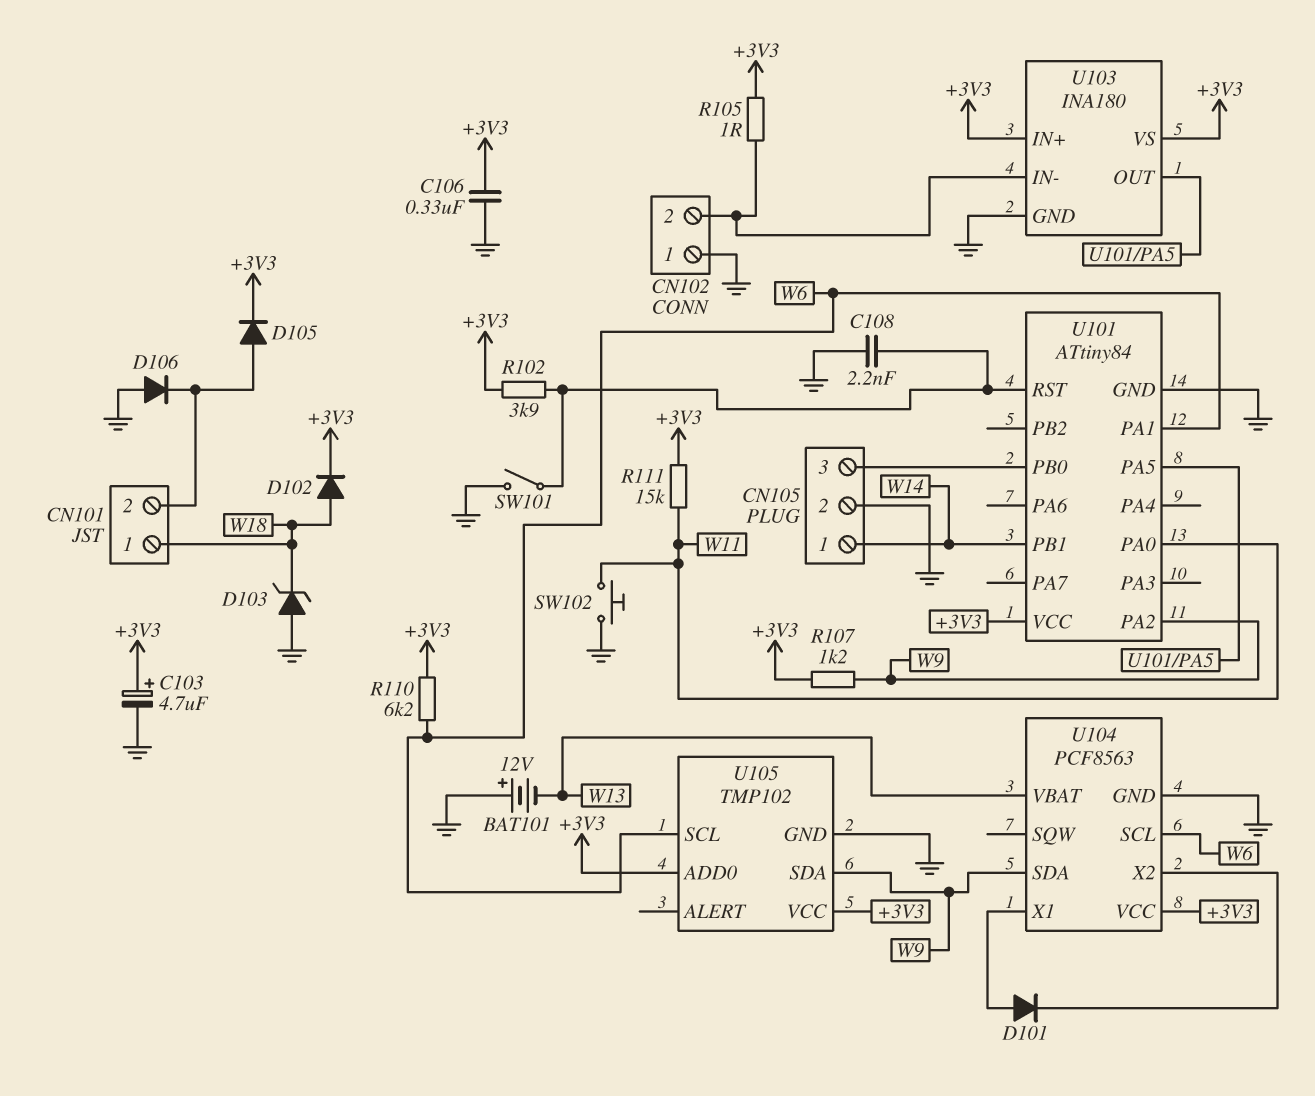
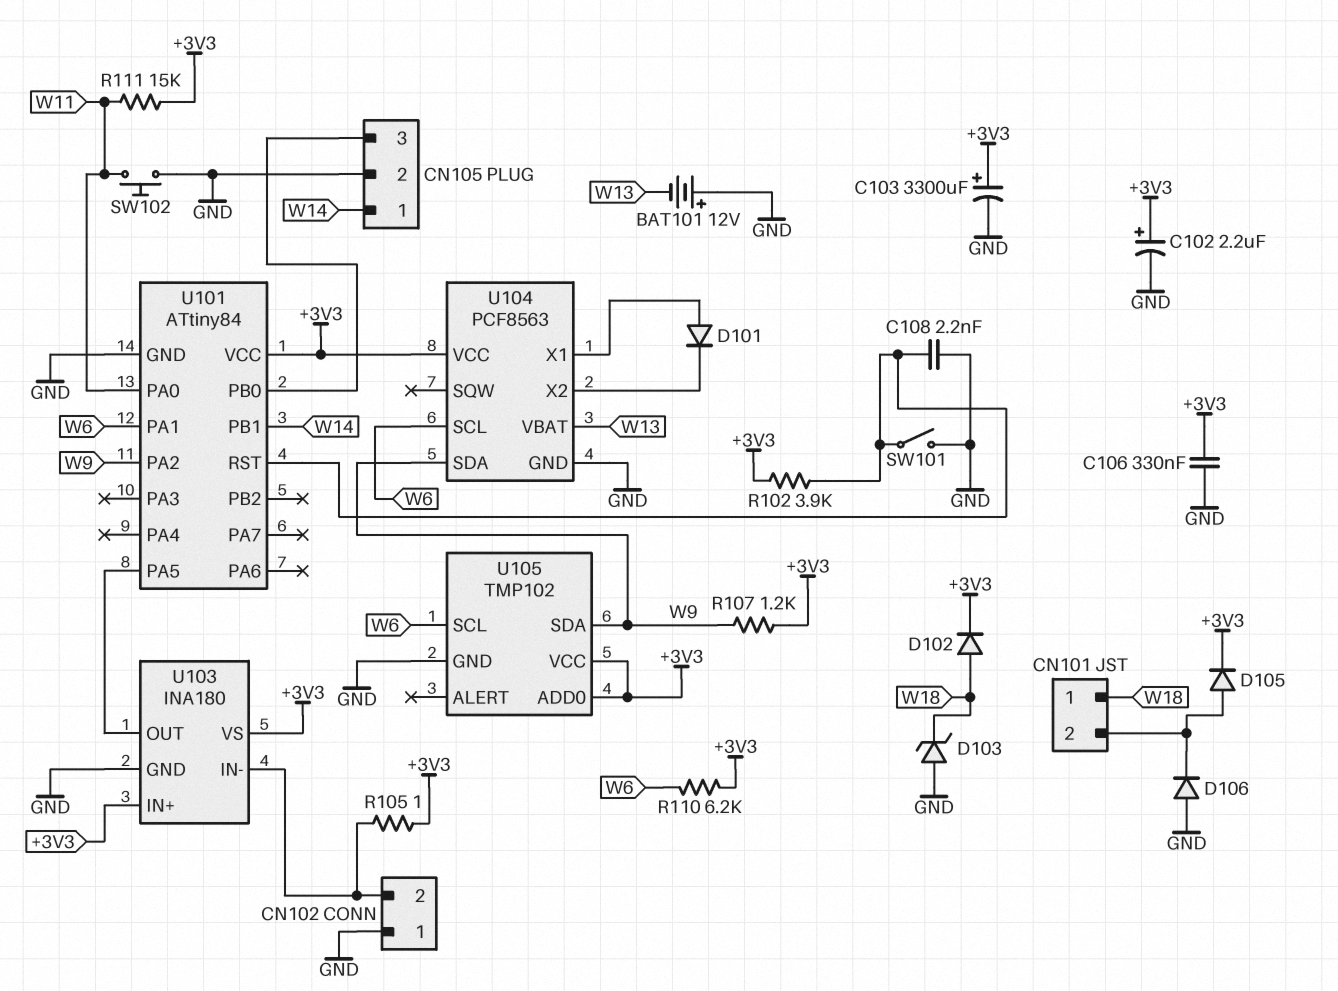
C102: none -> 2.2uF (plus +3V3, minus GND)
C103: 4.7uF (plus +3V3, minus GND) -> 3300uF (plus +3V3, minus GND)

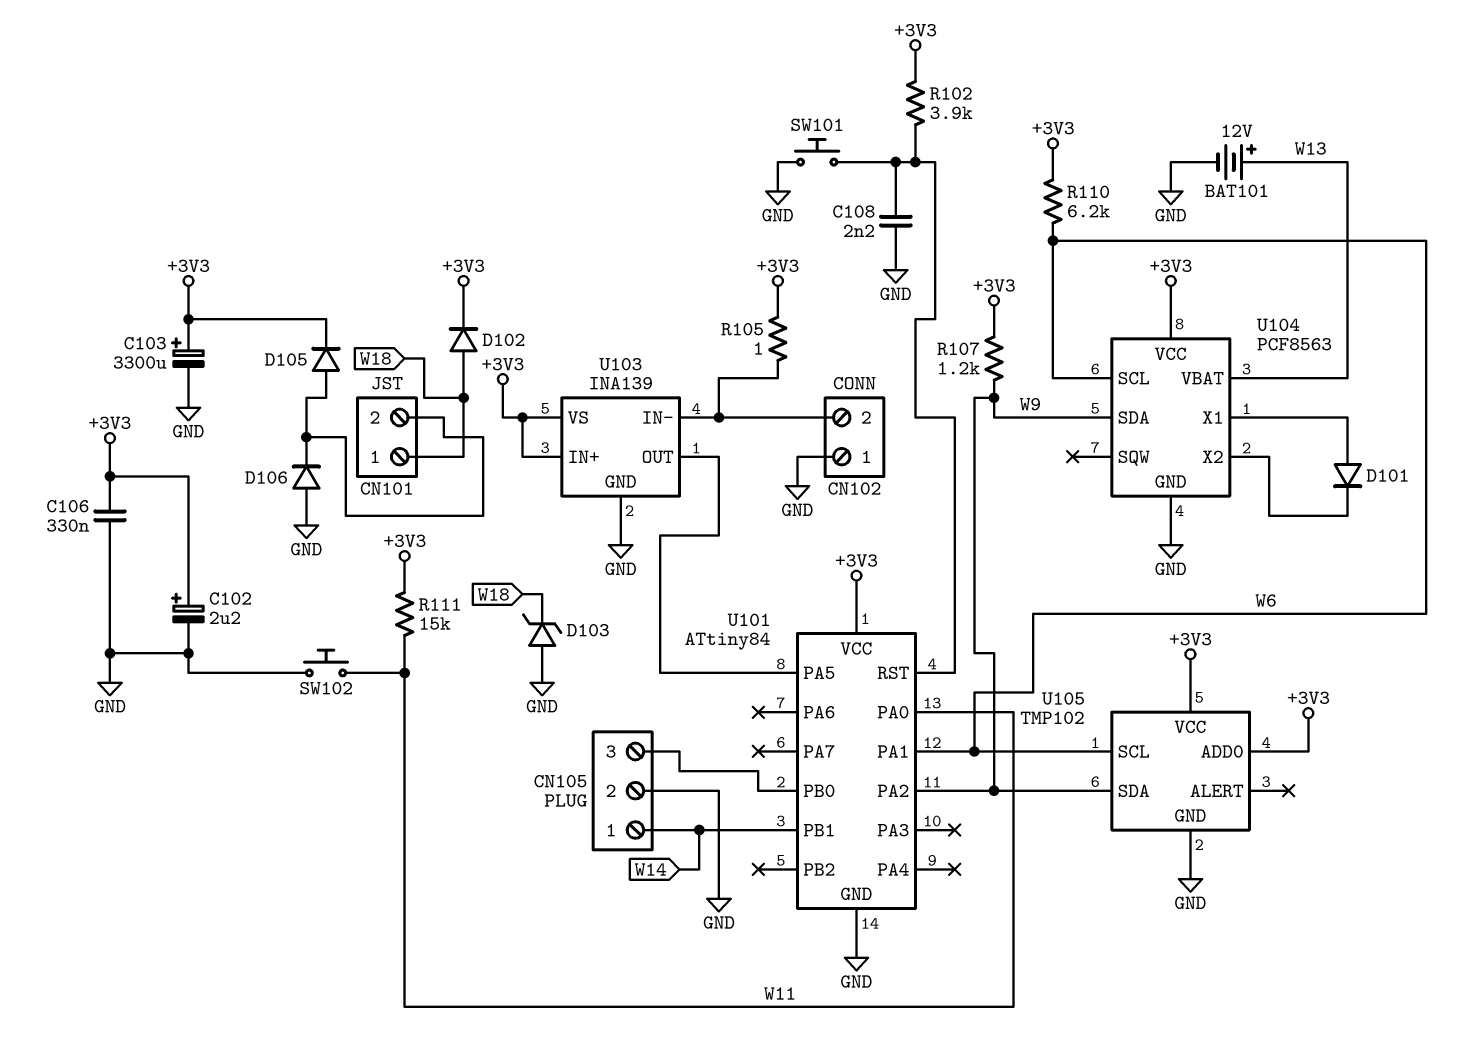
BAT101: 12V (plus GND, minus W13) -> 12V (plus W13, minus GND)
SW101: switch (GND, U101/RST) -> button (GND, U101/RST)
U103: INA180 -> INA139

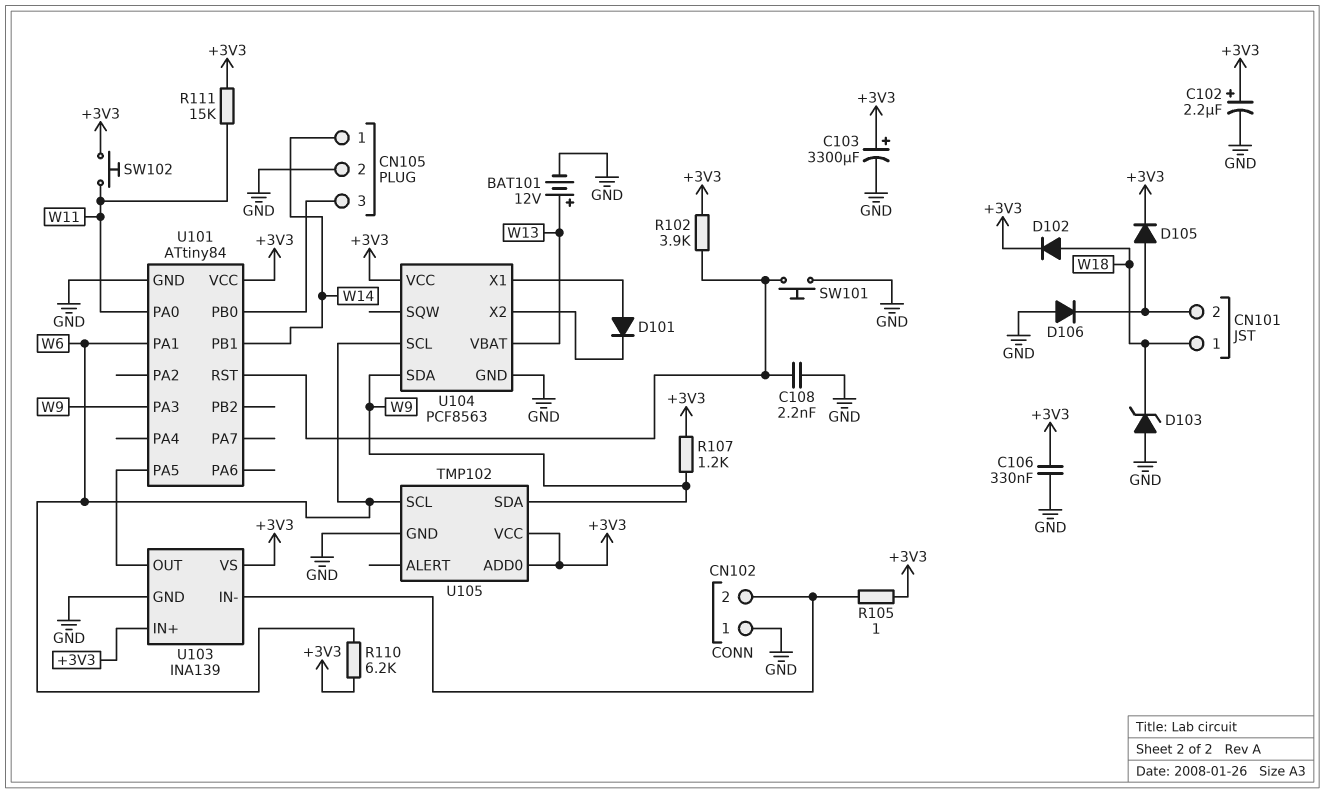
SW102: button (GND, W11) -> button (+3V3, W11)
U101 pin PA2: W9 -> none
U101 pin PA3: none -> W9

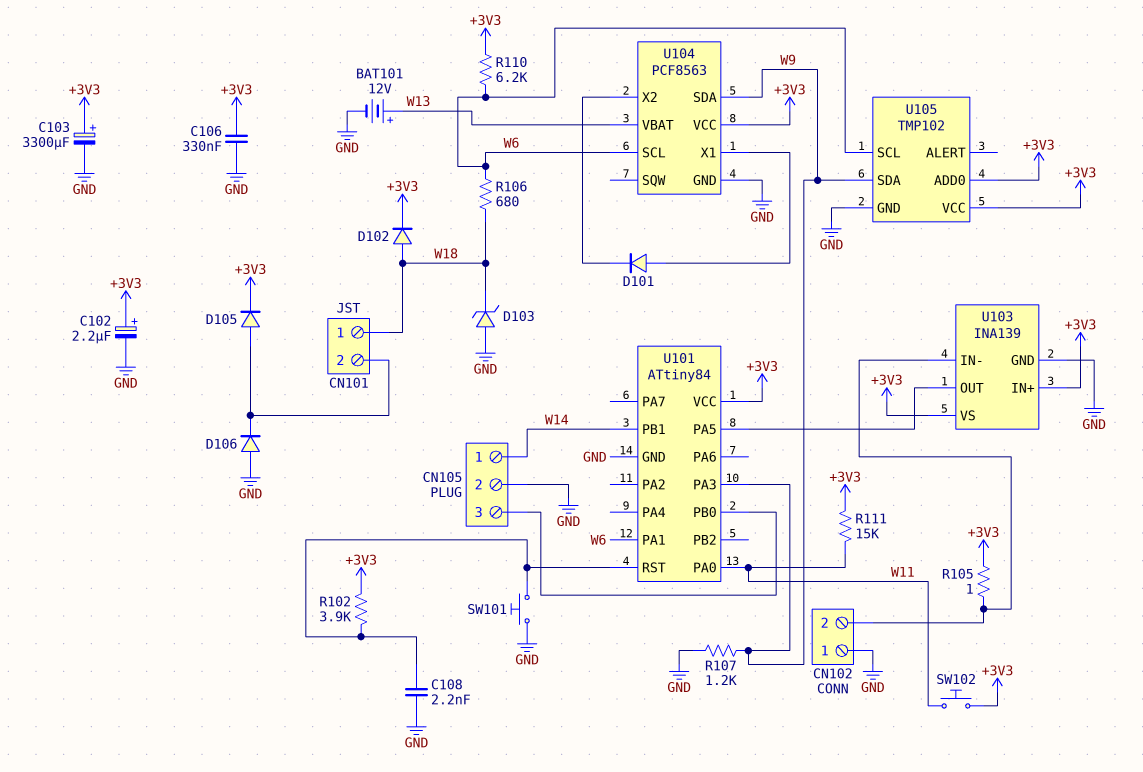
R106: none -> 680 (W6, W18)
R107: 1.2k (+3V3, W9) -> 1.2k (GND, W9)

